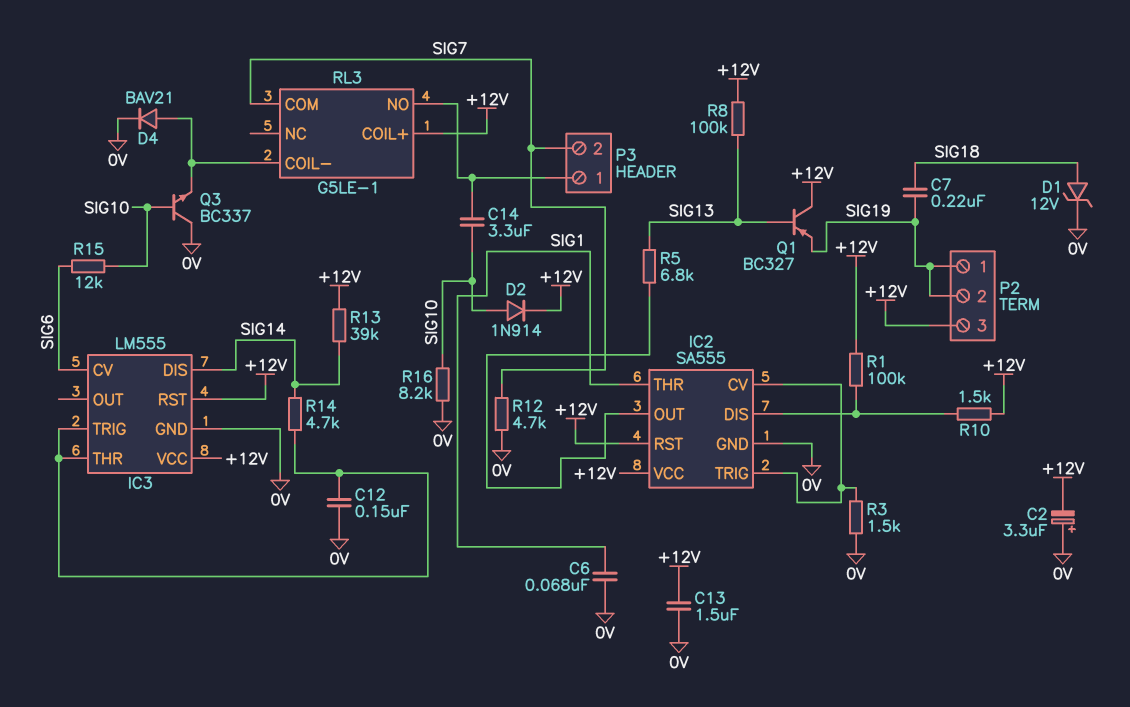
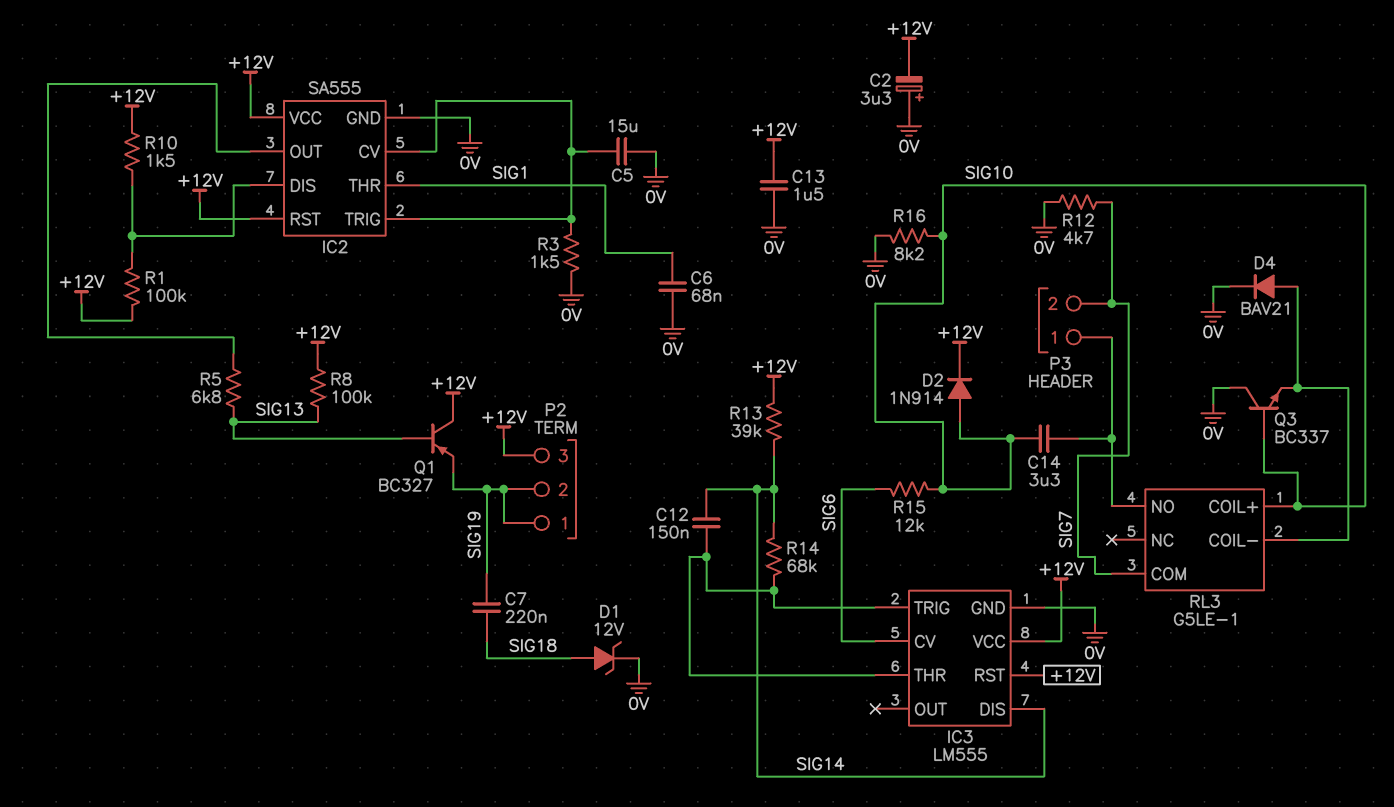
C5: none -> 15uF (0V, IC2/CV)
C12: 150nF (0V, IC3/THR) -> 150nF (IC3/THR, SIG14)
R14: 4.7k (IC3/THR, SIG14) -> 68k (IC3/THR, SIG14)
RL3 pin COIL+: +12V -> SIG10

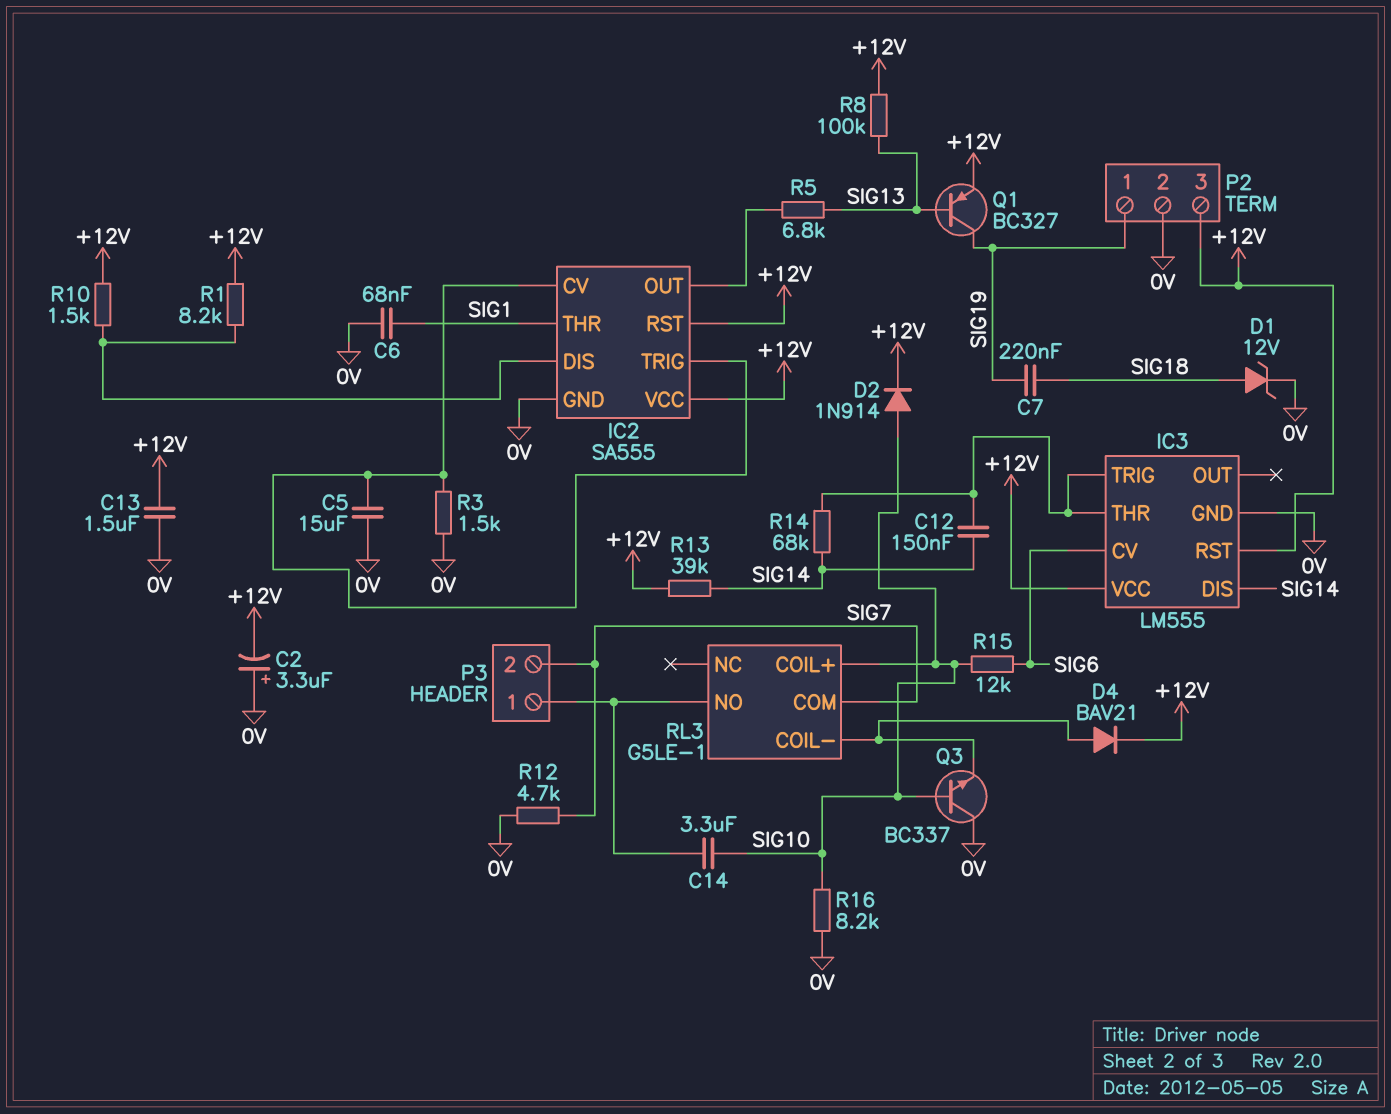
D4: diode BAV21 (A RL3/COIL-, K 0V) -> diode BAV21 (A RL3/COIL-, K +12V)
P2 pin 2: SIG19 -> 0V
Q1: PNP BC327 (B SIG13, C +12V, E SIG19) -> PNP BC327 (B SIG13, C SIG19, E +12V)
R1: 100k (+12V, IC2/DIS) -> 8.2k (+12V, IC2/DIS)

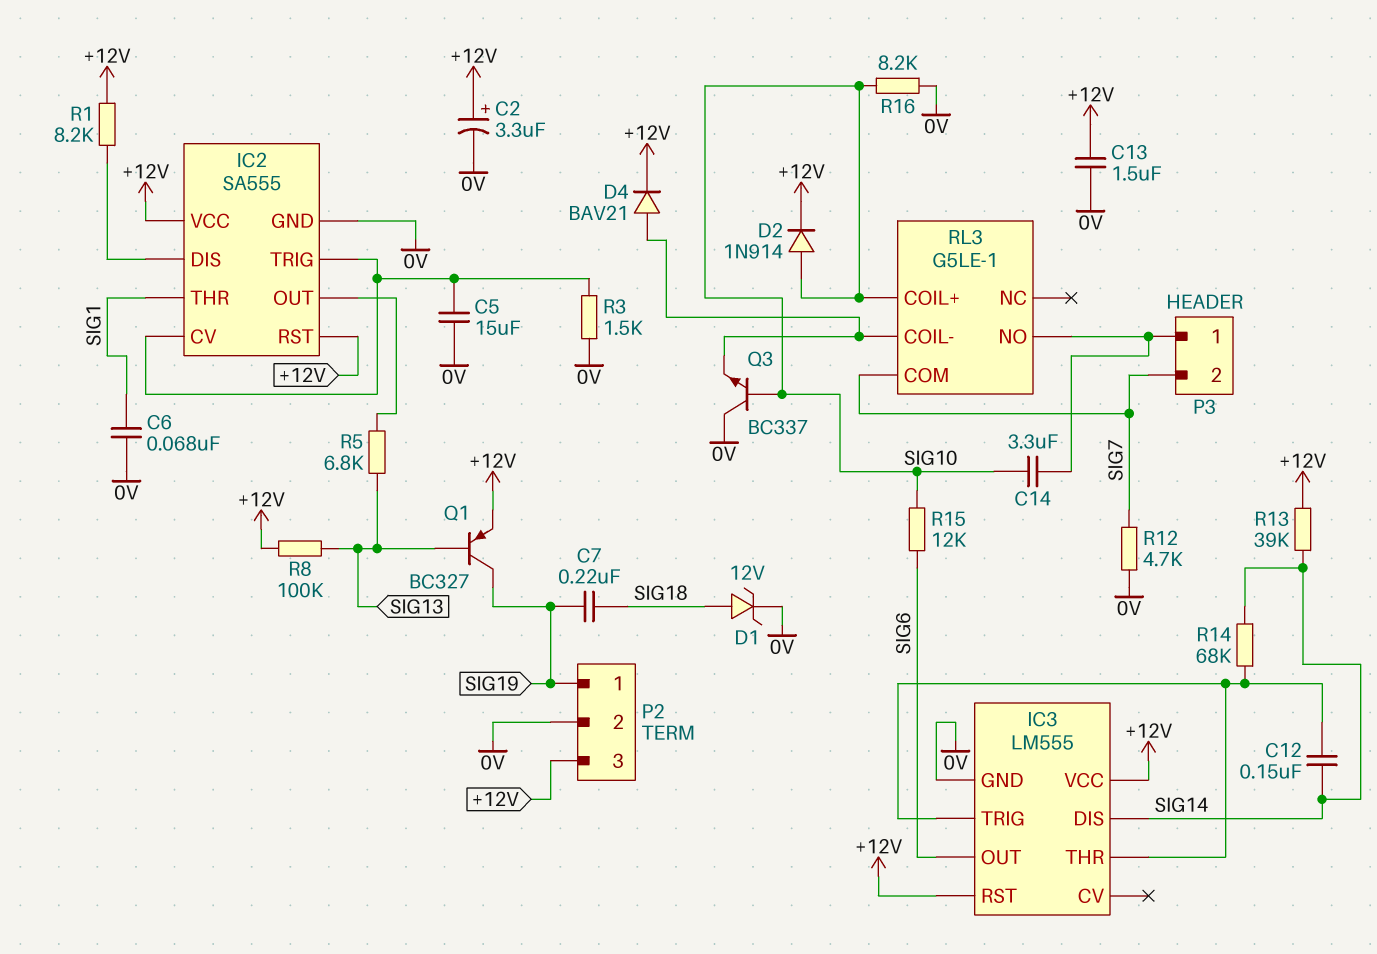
C2: 3.3uF (plus 0V, minus +12V) -> 3.3uF (plus +12V, minus 0V)
IC3 pin CV: SIG6 -> none
IC3 pin OUT: none -> SIG6
R10: 1.5k (+12V, IC2/DIS) -> none

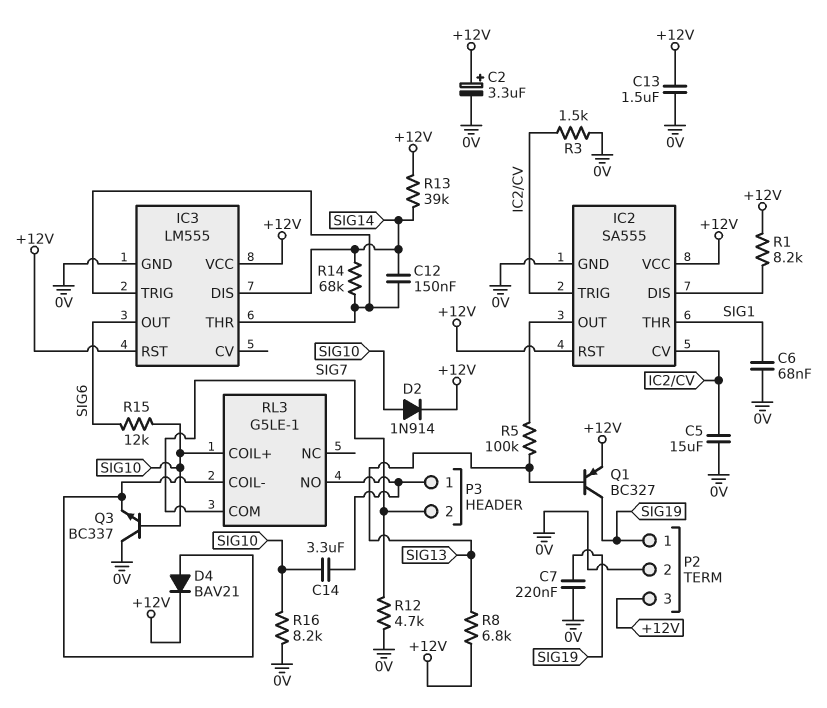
C7: 220nF (SIG18, SIG19) -> 220nF (0V, SIG19)
D1: zener 12V (A SIG18, K 0V) -> none
R5: 6.8k (IC2/OUT, SIG13) -> 100k (IC2/OUT, SIG13)
R8: 100k (+12V, SIG13) -> 6.8k (+12V, SIG13)

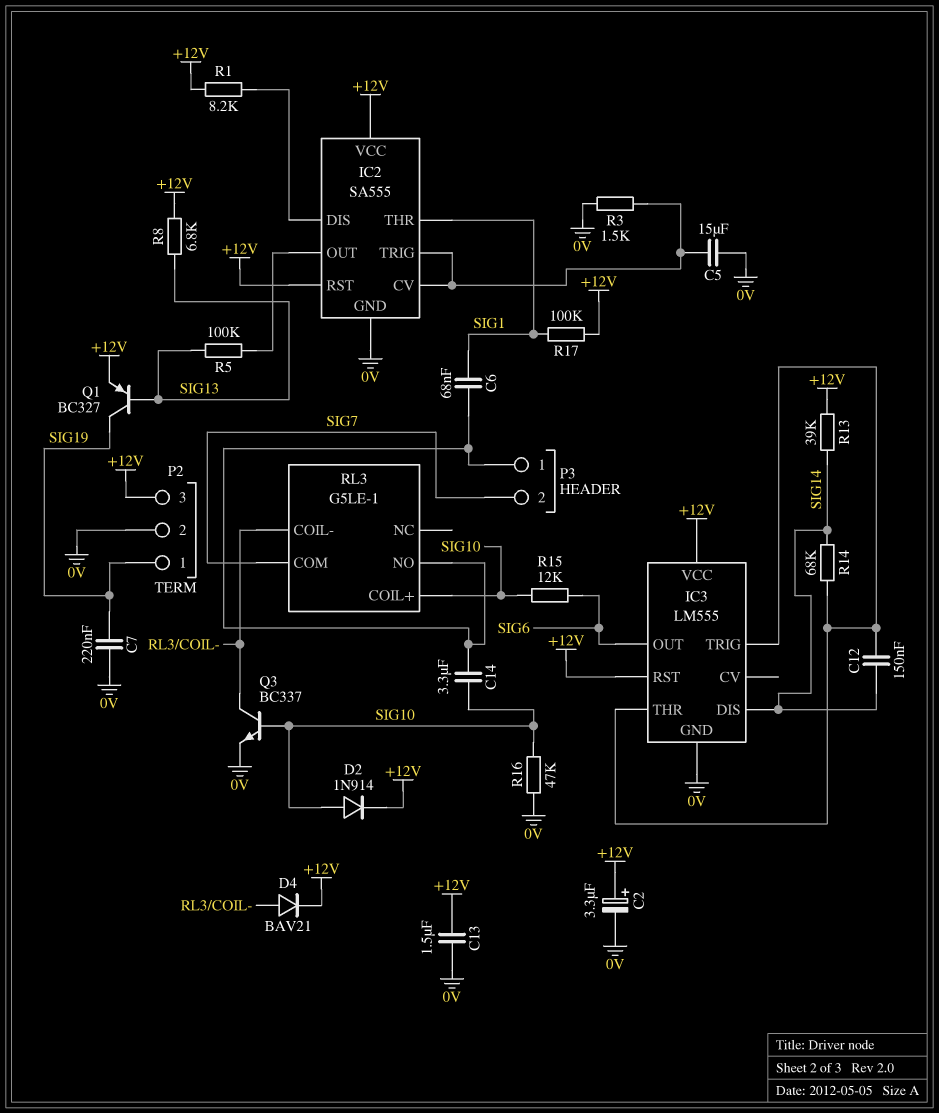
C6: 68nF (0V, SIG1) -> 68nF (P3/1, SIG1)
Q3: NPN BC337 (B SIG10, C 0V, E RL3/COIL-) -> NPN BC337 (B SIG10, C RL3/COIL-, E 0V)
R12: 4.7k (0V, SIG7) -> none
R16: 8.2k (0V, SIG10) -> 47k (0V, SIG10)
R17: none -> 100k (+12V, SIG1)

